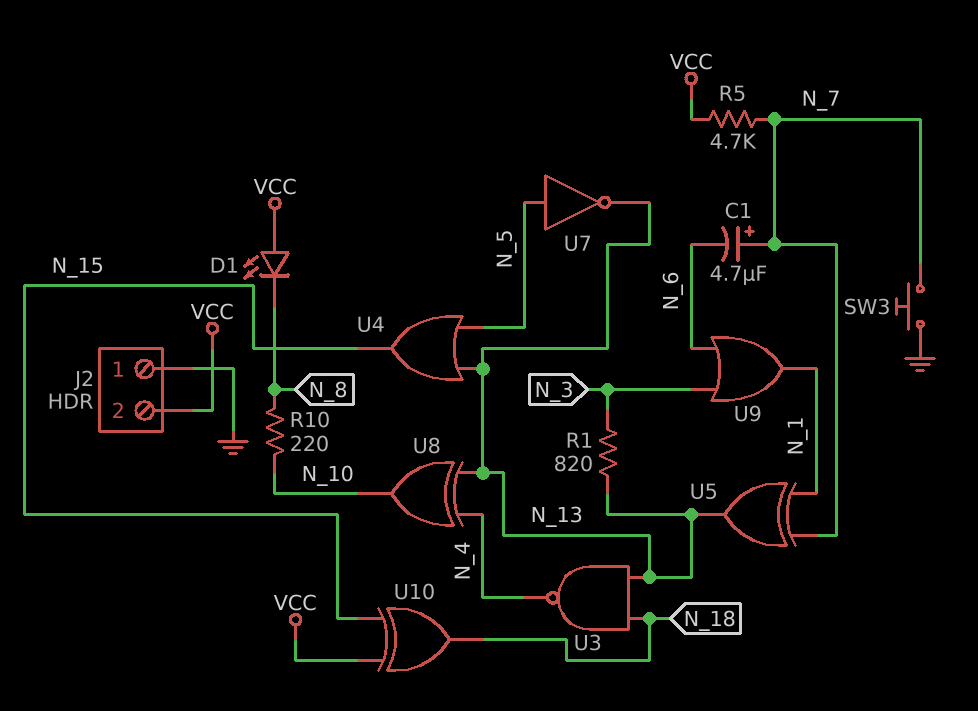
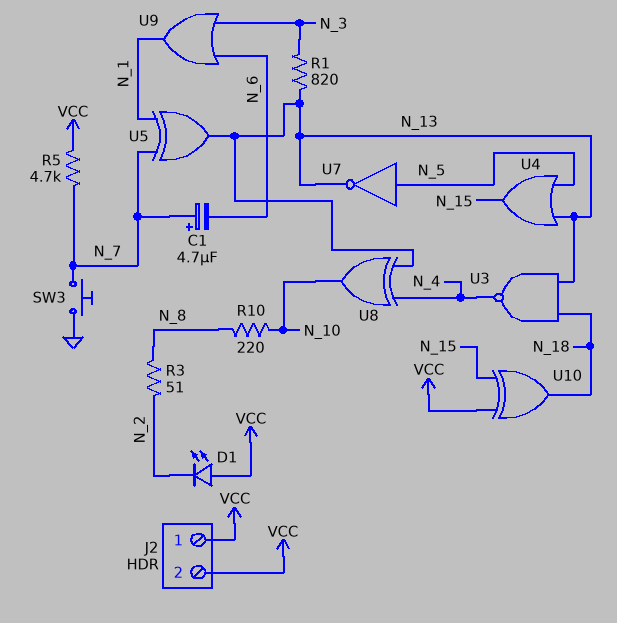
D1: LED (A VCC, K N_8) -> LED (A VCC, K N_2)
J2 pin 1: GND -> VCC
R3: none -> 51 (N_2, N_8)

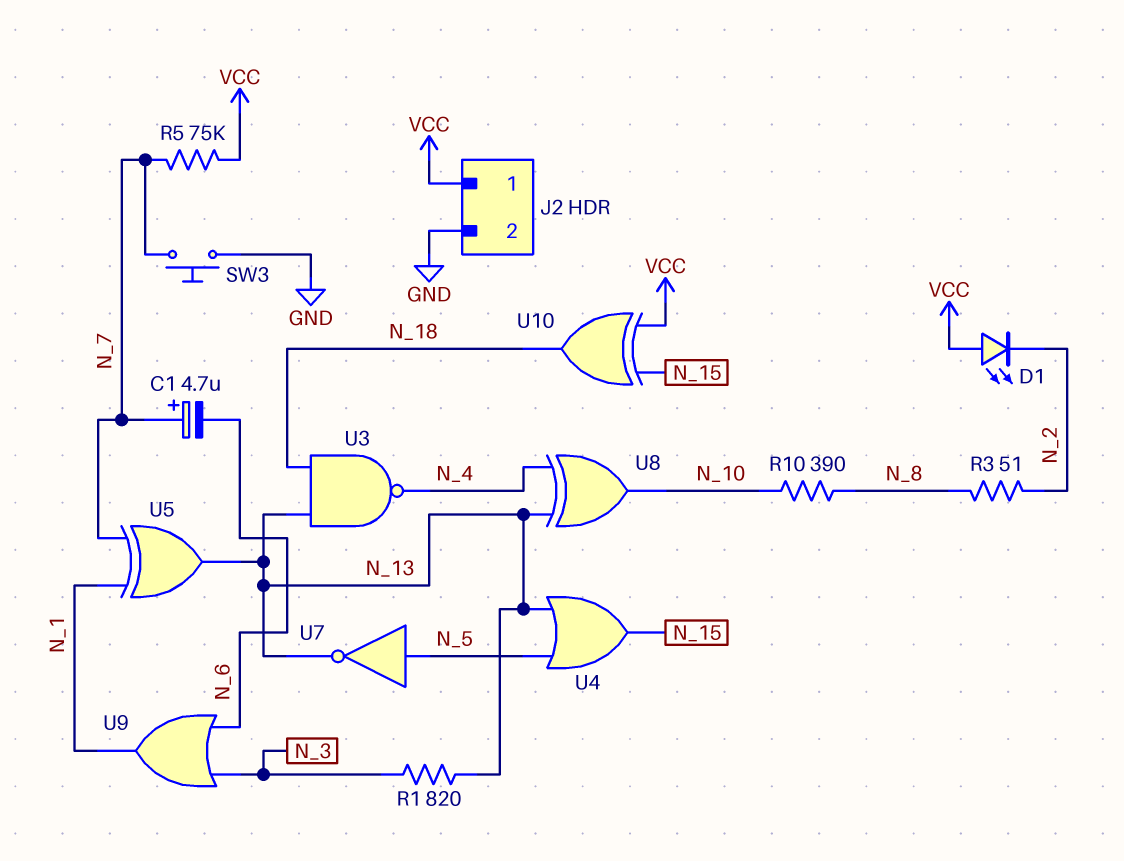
J2 pin 2: VCC -> GND
R5: 4.7k (N_7, VCC) -> 75k (N_7, VCC)
R10: 220 (N_8, N_10) -> 390 (N_8, N_10)

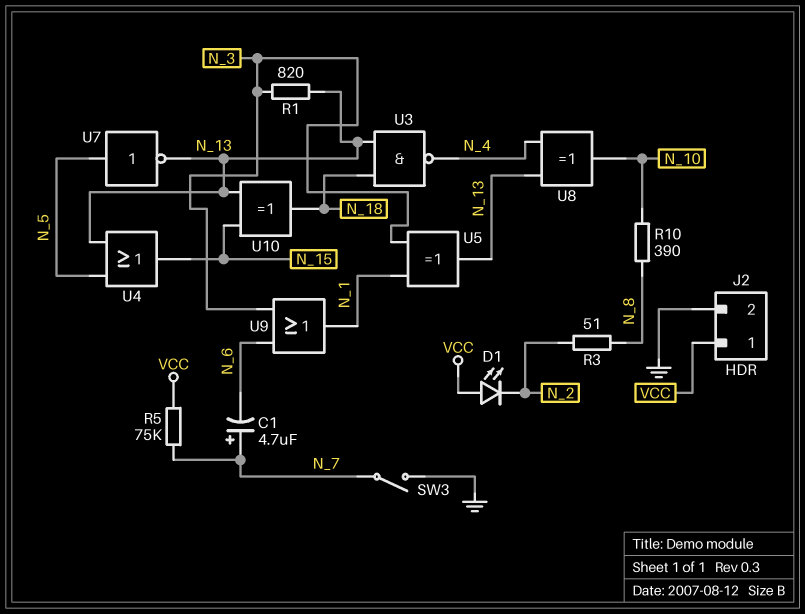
SW3: button (GND, N_7) -> switch (GND, N_7)
U5: XOR (in N_1, in N_7, out N_13) -> XOR (in N_1, in N_3, out N_13)
U10: XOR (in N_15, in VCC, out N_18) -> XOR (in N_13, in N_15, out N_18)

